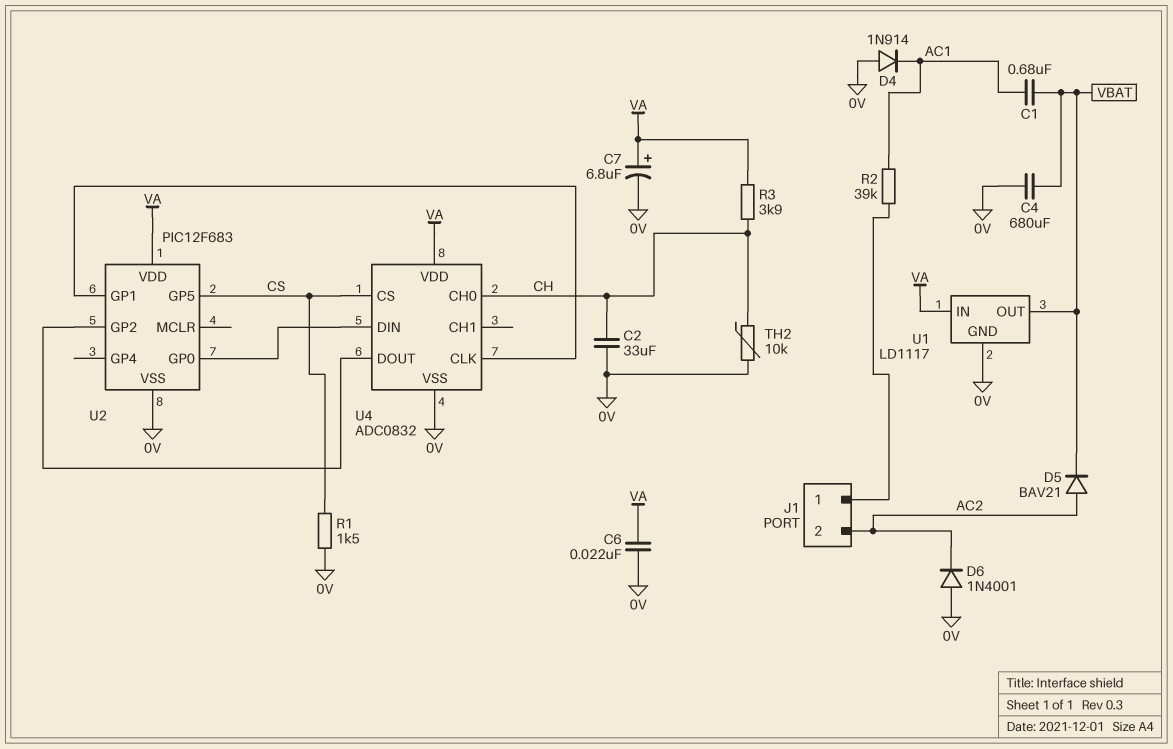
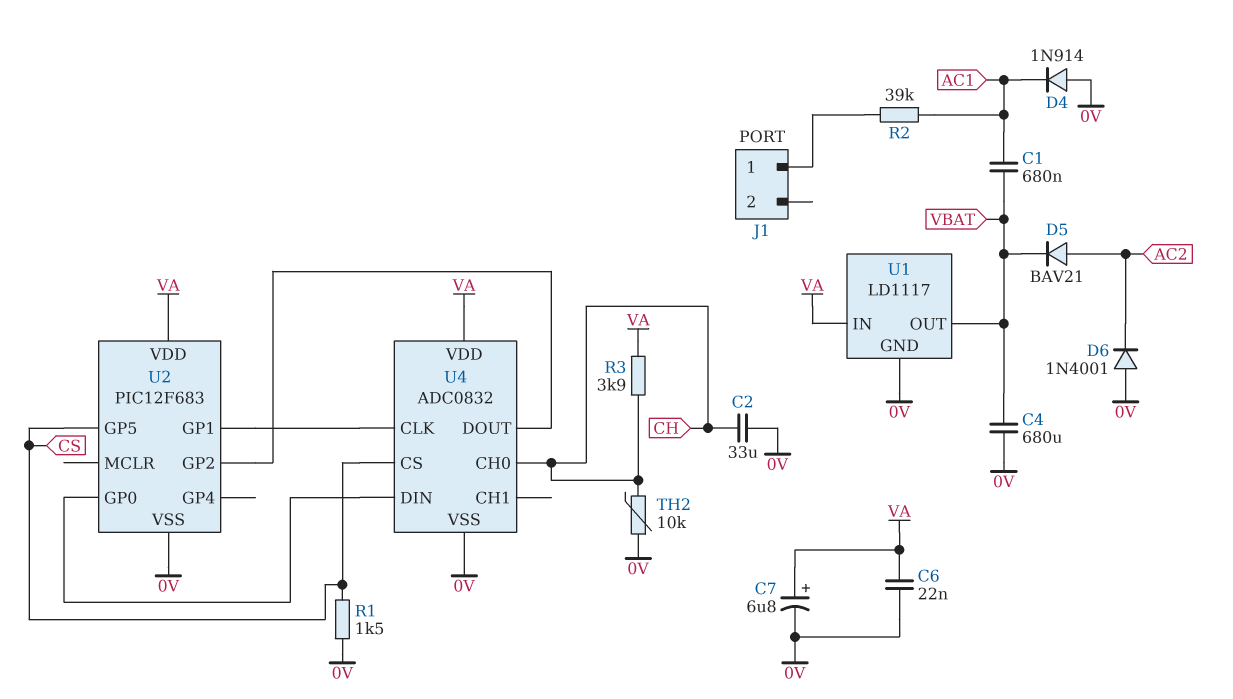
J1 pin 2: AC2 -> none

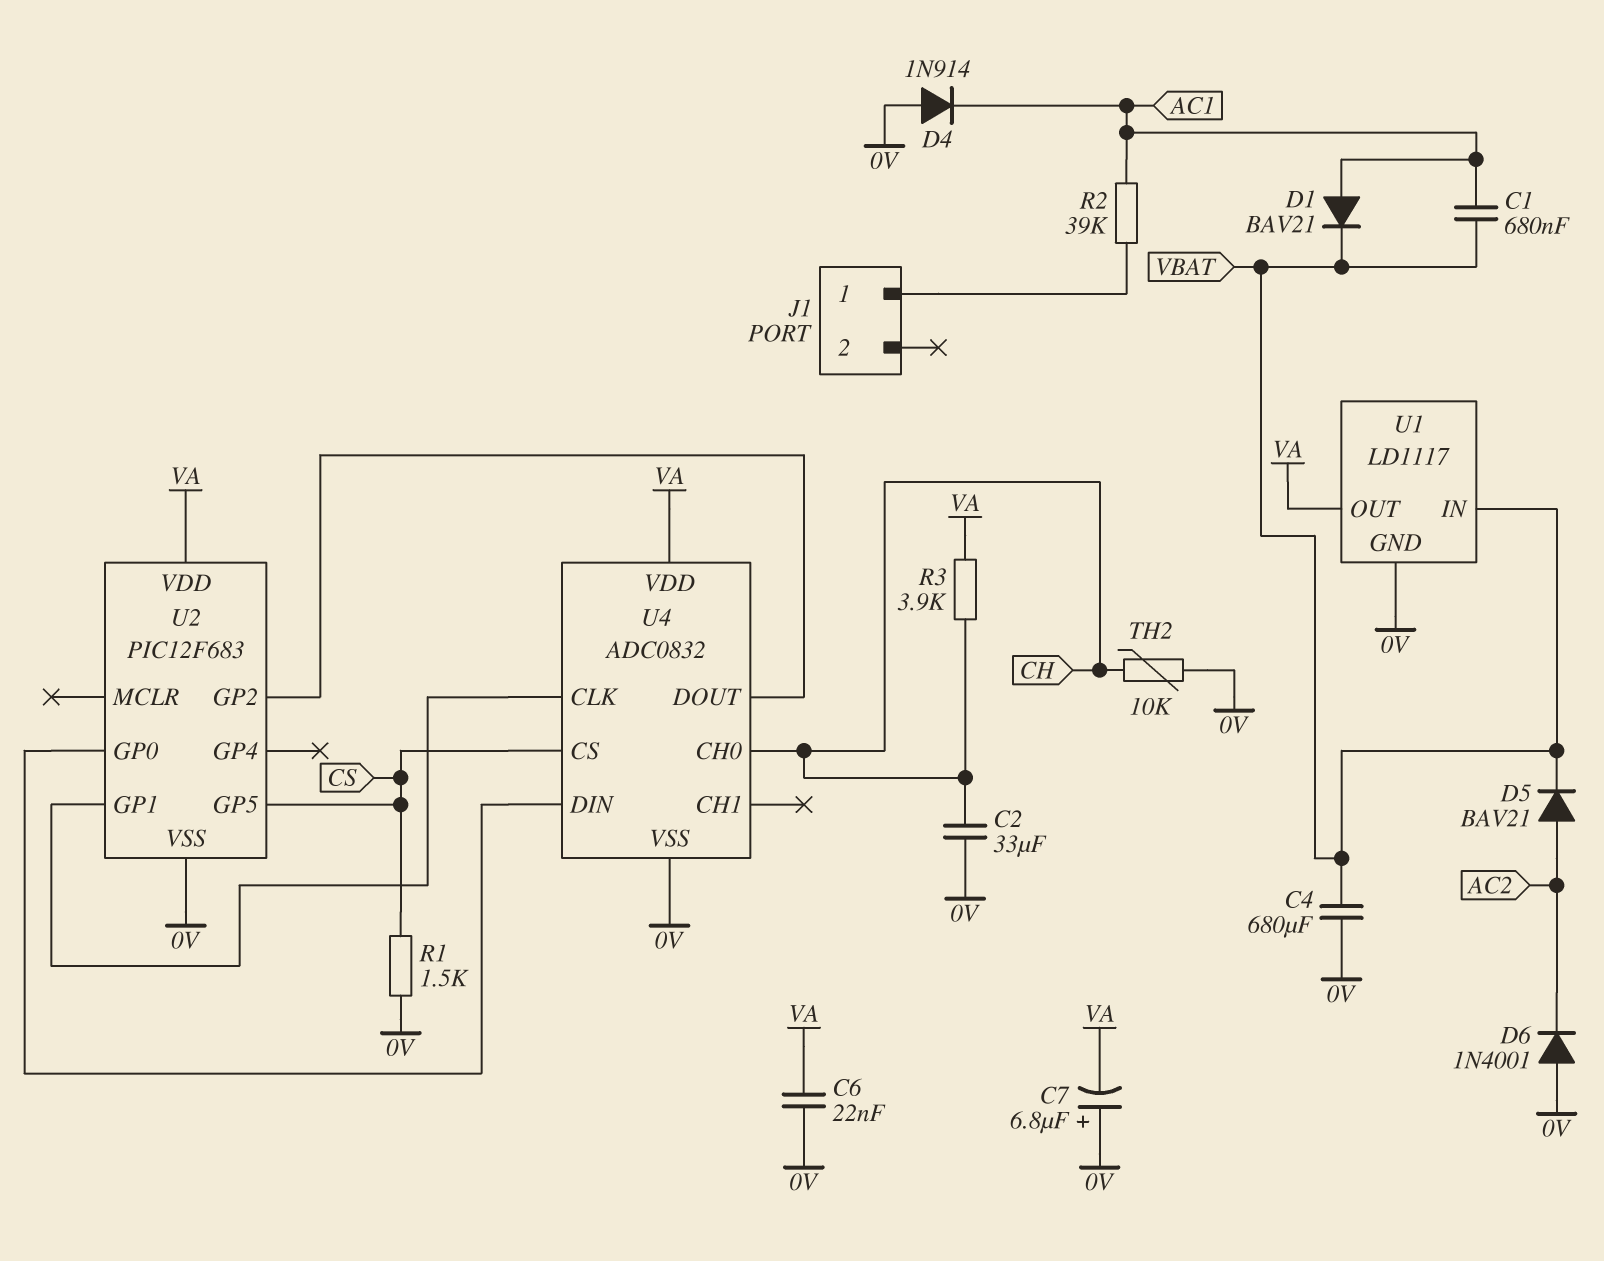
C7: 6.8uF (plus VA, minus 0V) -> 6.8uF (plus 0V, minus VA)
D1: none -> diode BAV21 (A AC1, K VBAT)
U1 pin IN: VA -> VBAT
U1 pin OUT: VBAT -> VA

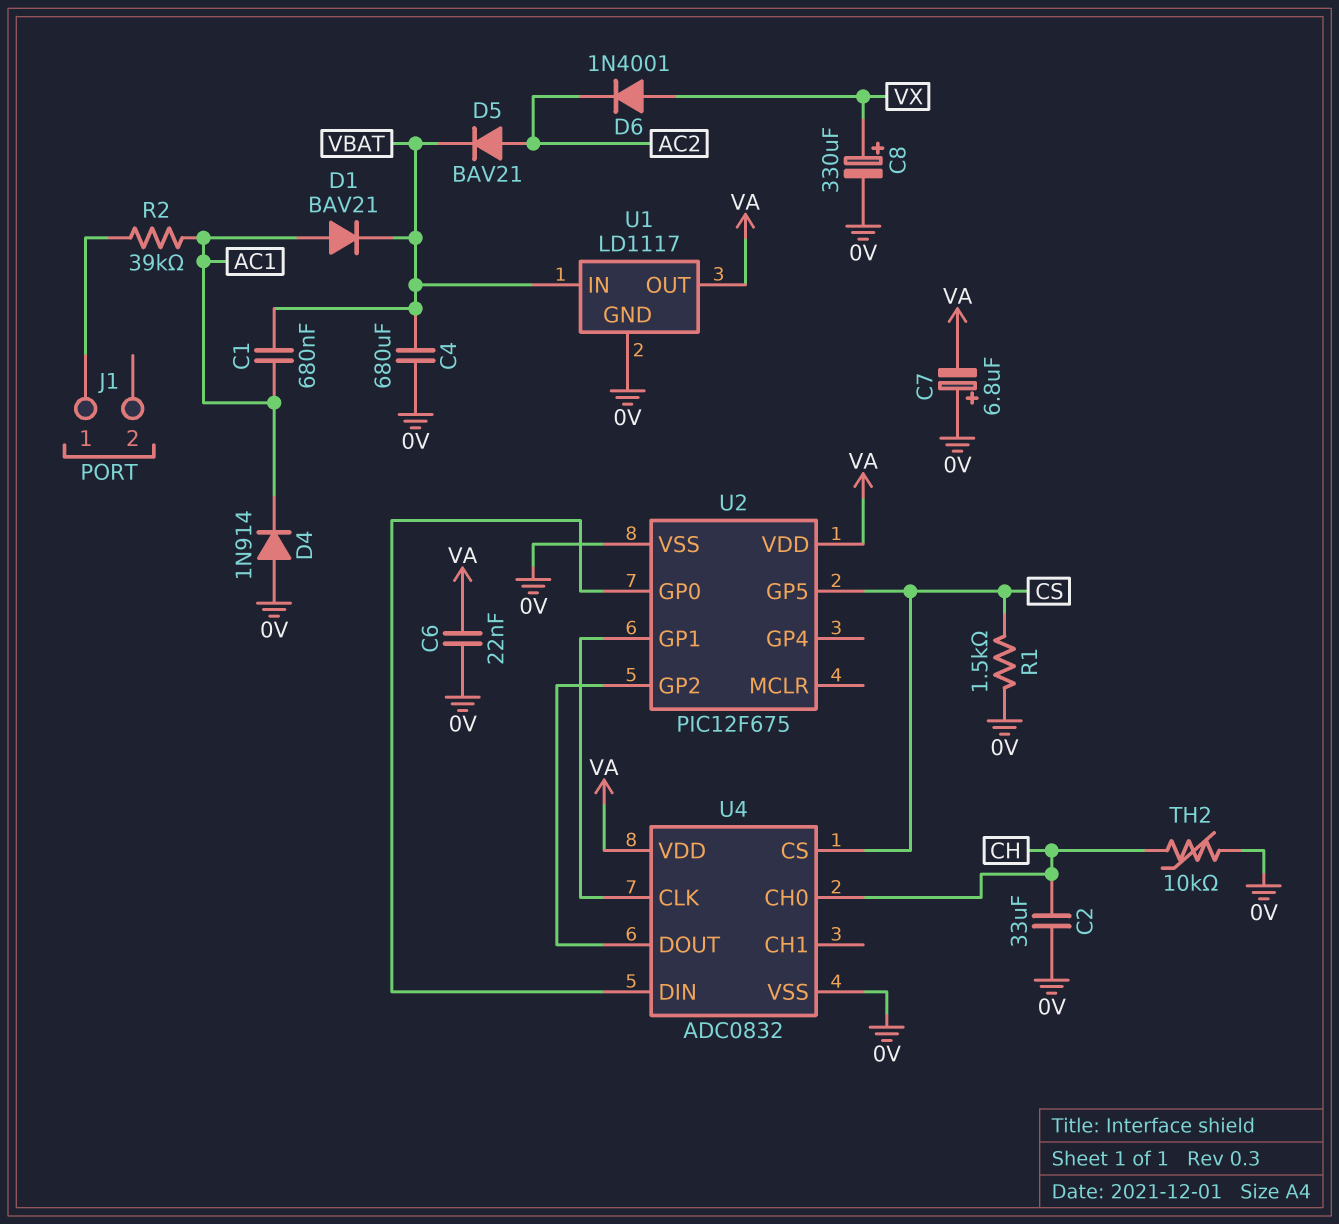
C8: none -> 330uF (plus VX, minus 0V)
D6: diode 1N4001 (A 0V, K AC2) -> diode 1N4001 (A VX, K AC2)
R3: 3.9k (CH, VA) -> none
U2: PIC12F683 -> PIC12F675

